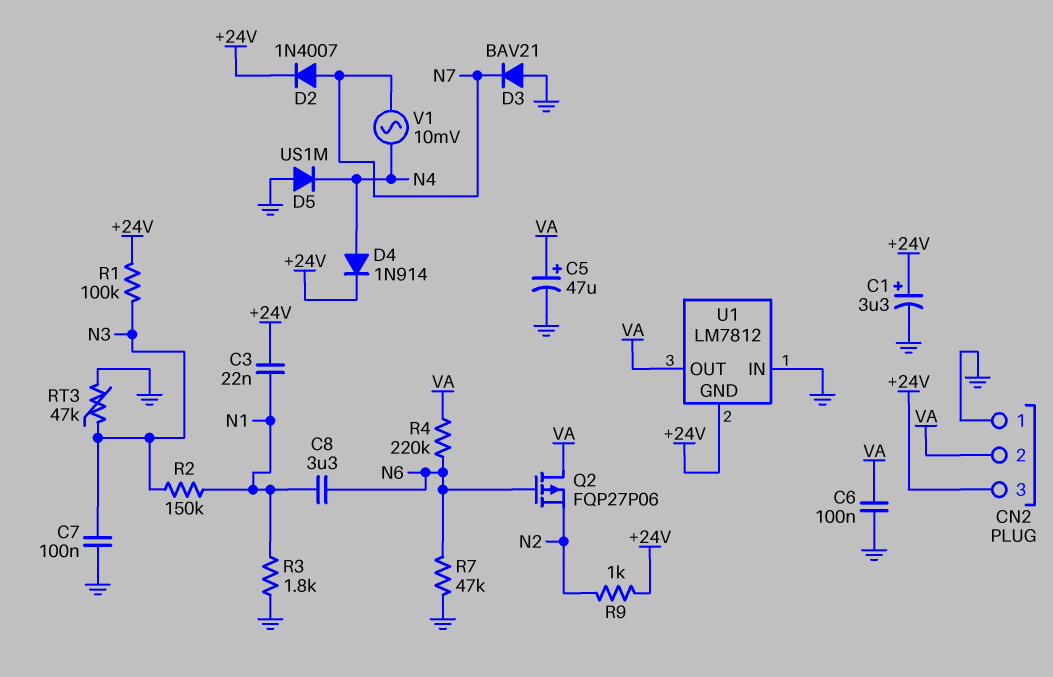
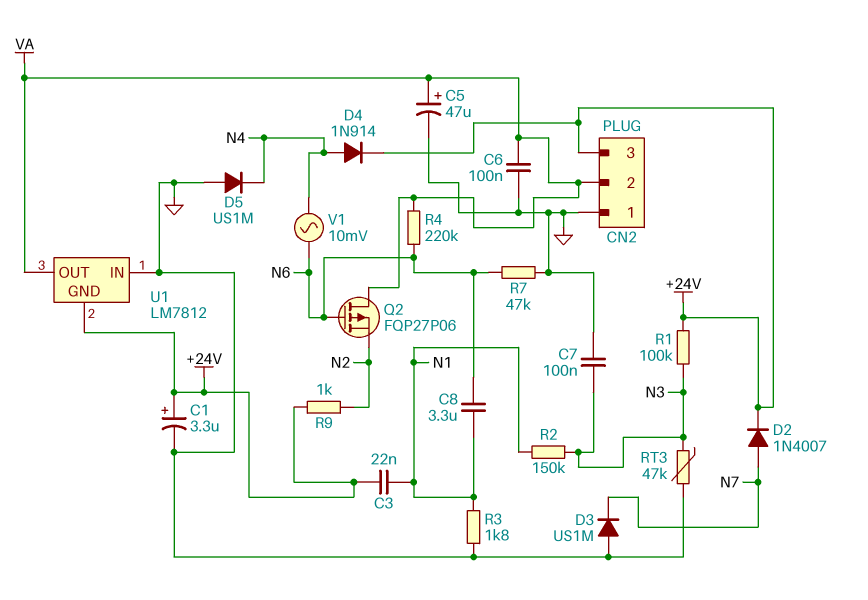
D3: diode BAV21 (A GND, K N7) -> diode US1M (A GND, K N7)
V1: AC 10mV (N4, N7) -> AC 10mV (N4, N6)

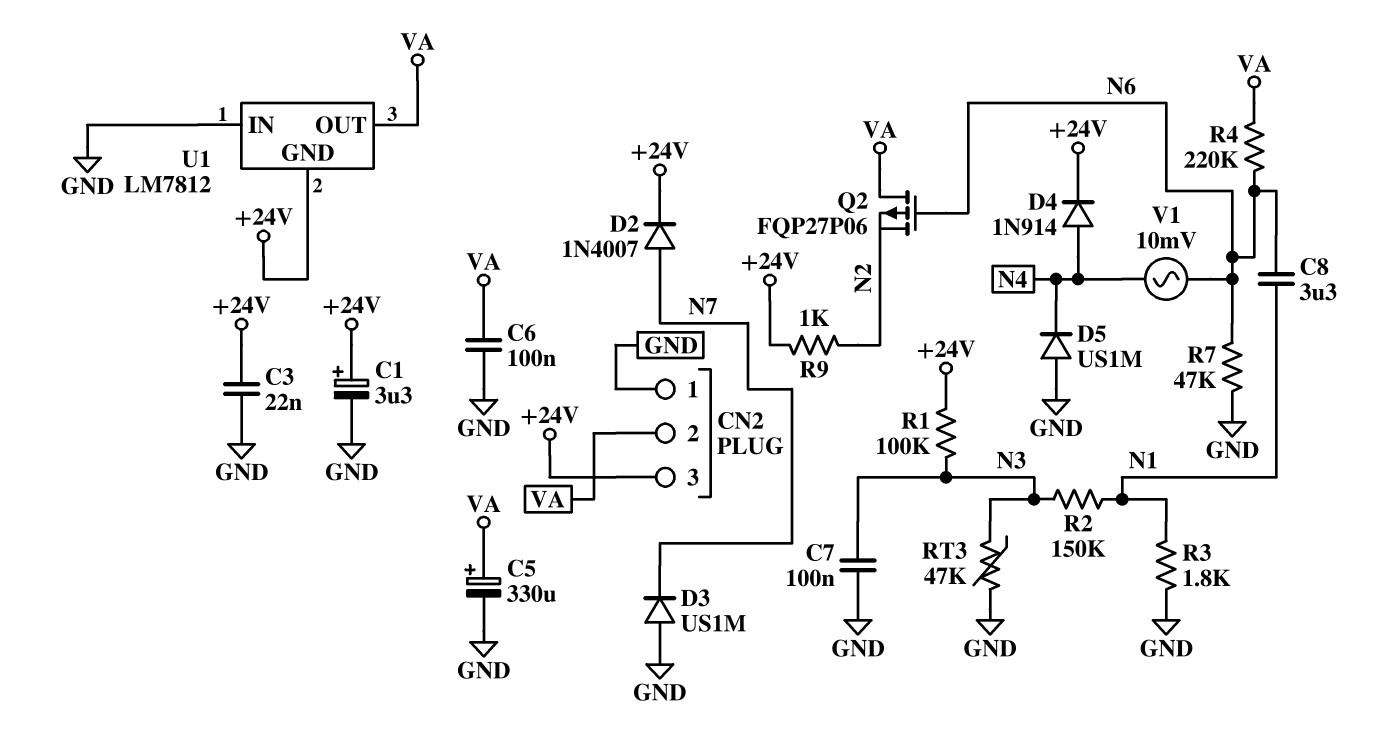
C3: 22nF (+24V, N1) -> 22nF (+24V, GND)
C5: 47uF (plus VA, minus GND) -> 330uF (plus VA, minus GND)

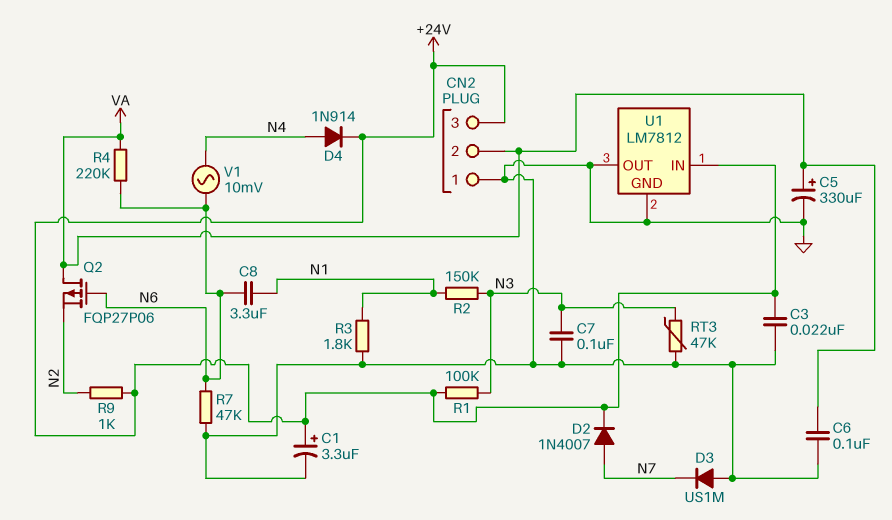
D5: diode US1M (A GND, K N4) -> none
U1 pin GND: +24V -> GND
U1 pin IN: GND -> +24V
U1 pin OUT: VA -> GND

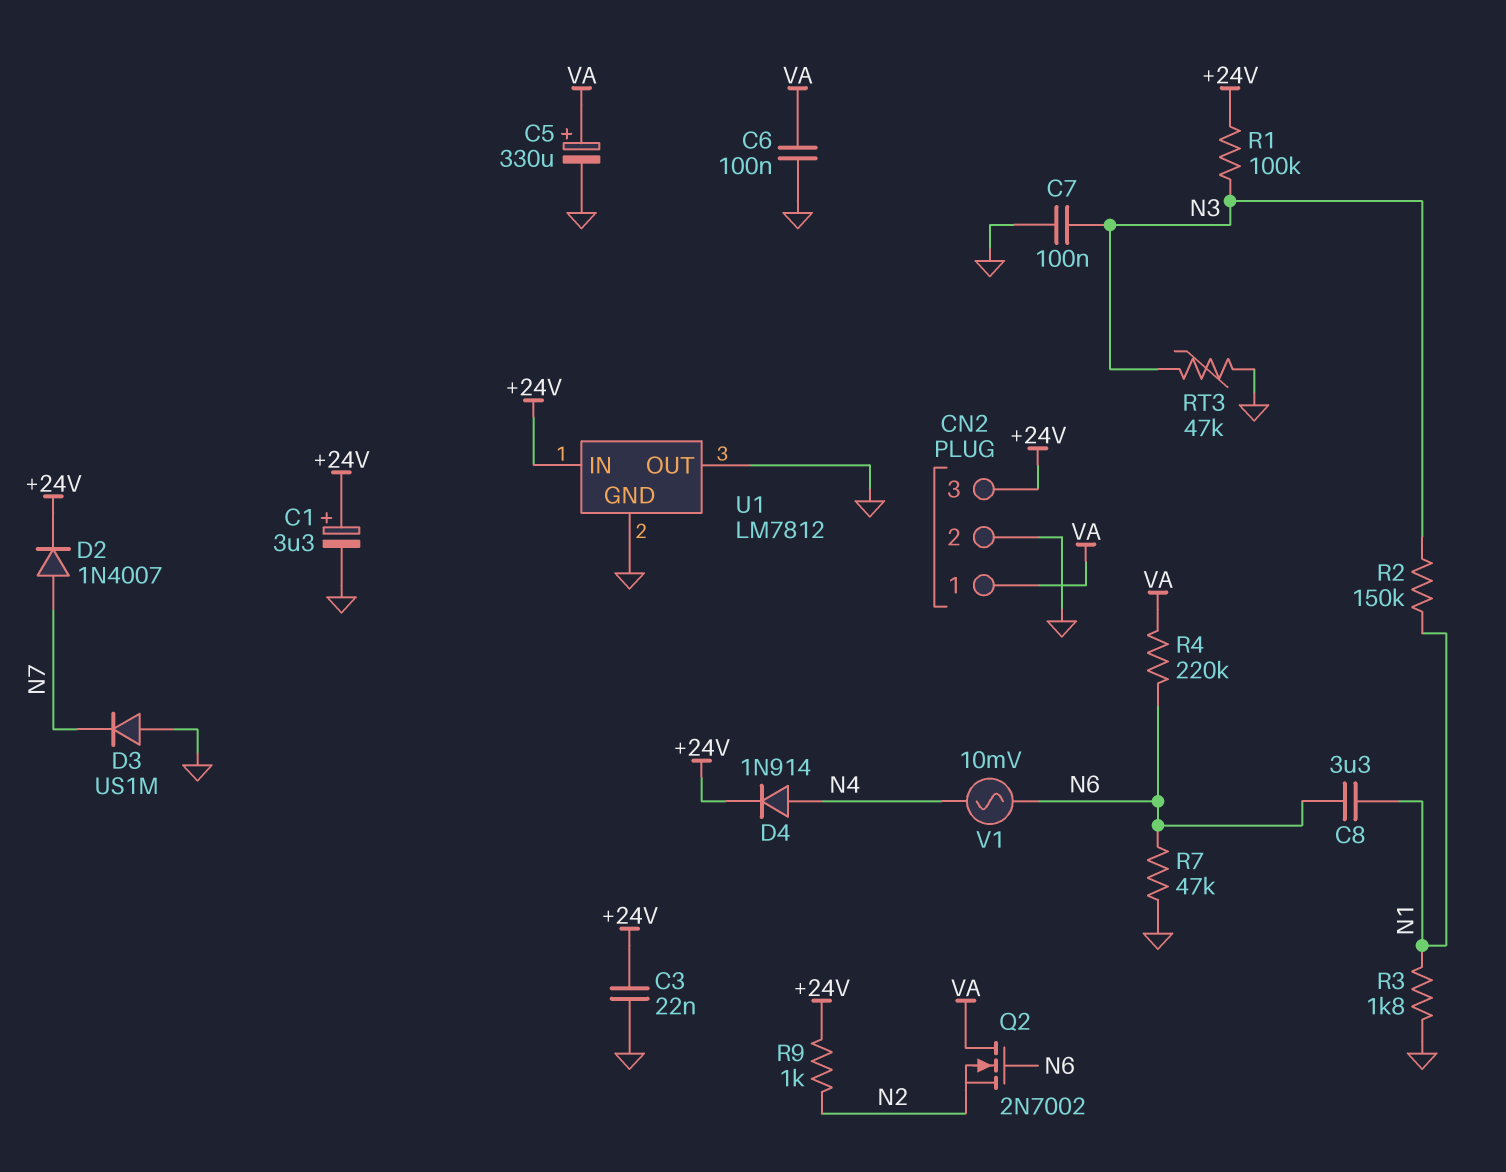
CN2 pin 1: GND -> VA
CN2 pin 2: VA -> GND
Q2: PMOS FQP27P06 (G N6, D VA, S N2) -> NMOS 2N7002 (G N6, D VA, S N2)

